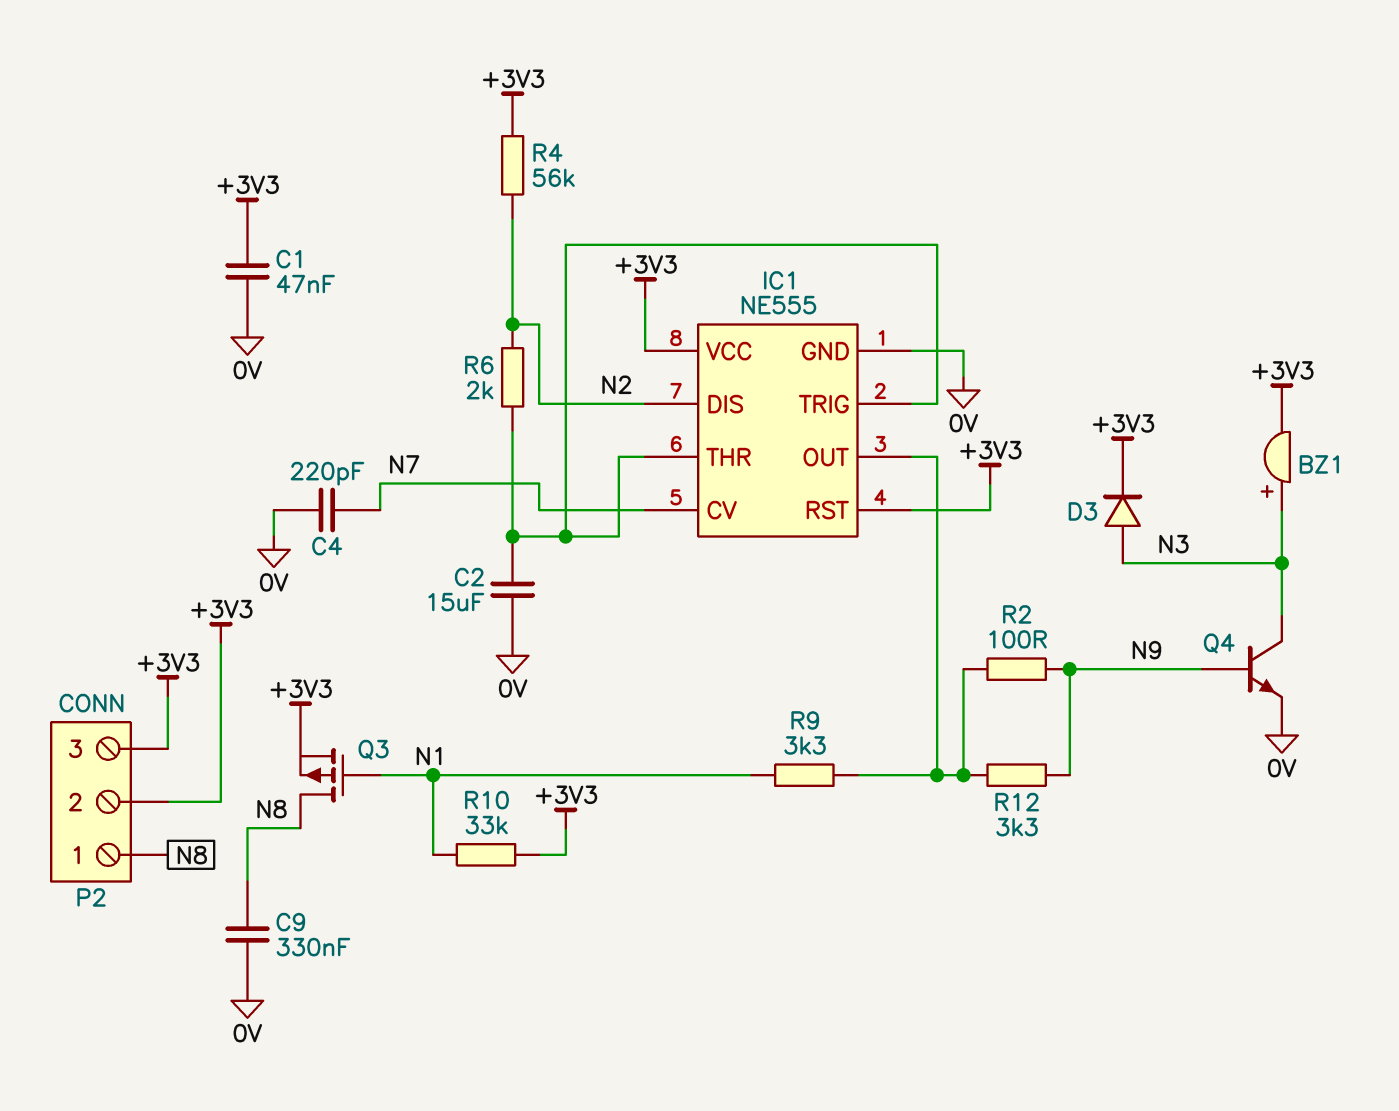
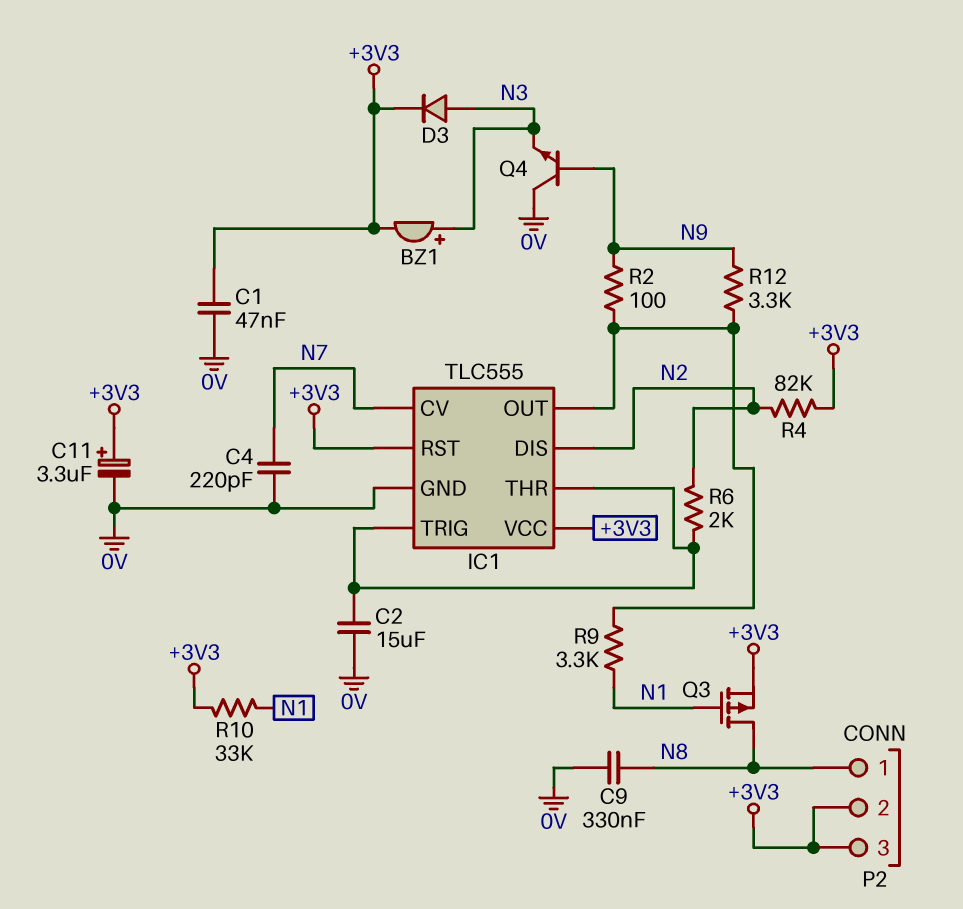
C11: none -> 3.3uF (plus +3V3, minus 0V)
IC1: NE555 -> TLC555
Q4: NPN (B N9, C N3, E 0V) -> NPN (B N9, C 0V, E N3)
R4: 56k (+3V3, N2) -> 82k (+3V3, N2)

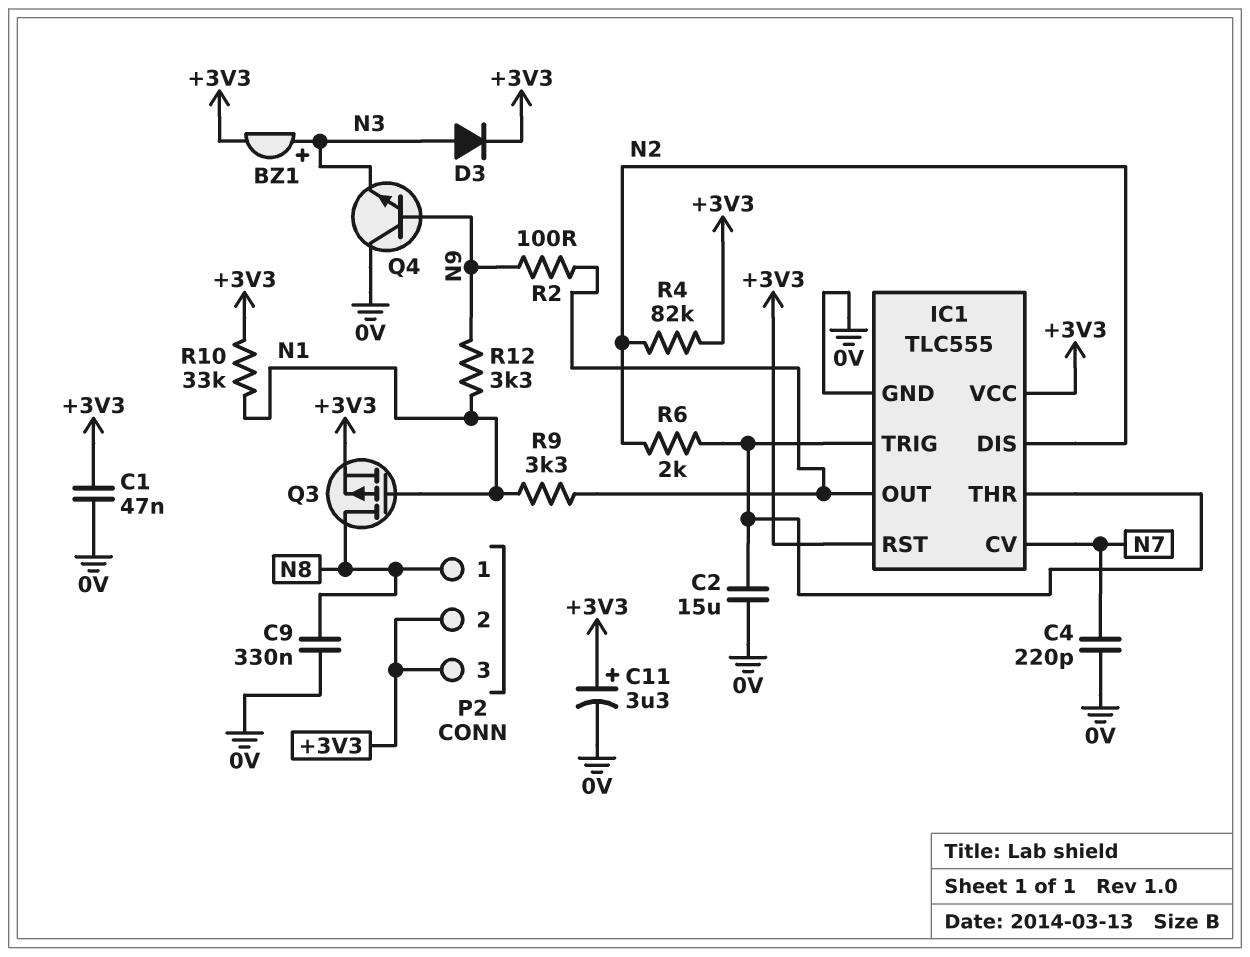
R12: 3.3k (IC1/OUT, N9) -> 3.3k (N1, N9)

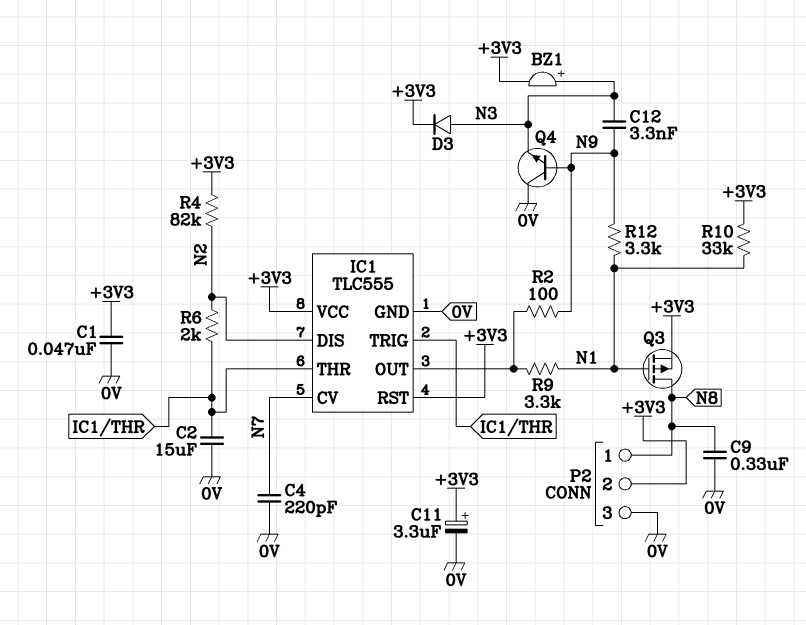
C12: none -> 3.3nF (N3, N9)
P2 pin 3: +3V3 -> 0V

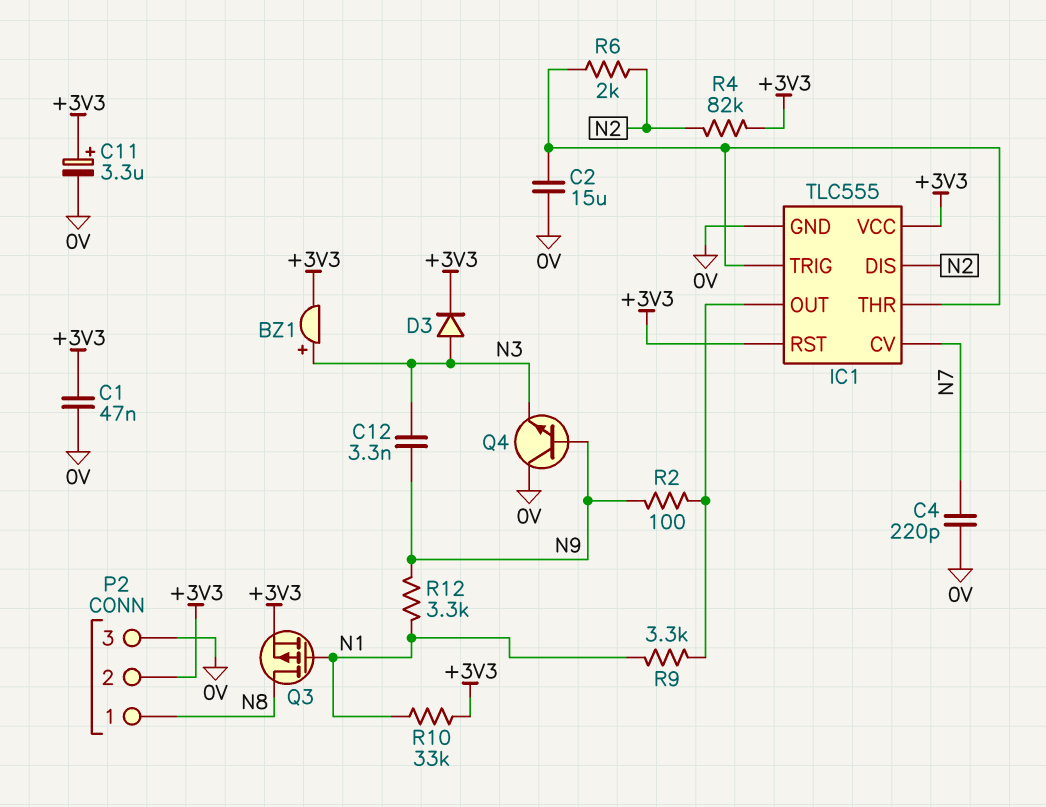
C9: 330nF (0V, N8) -> none

